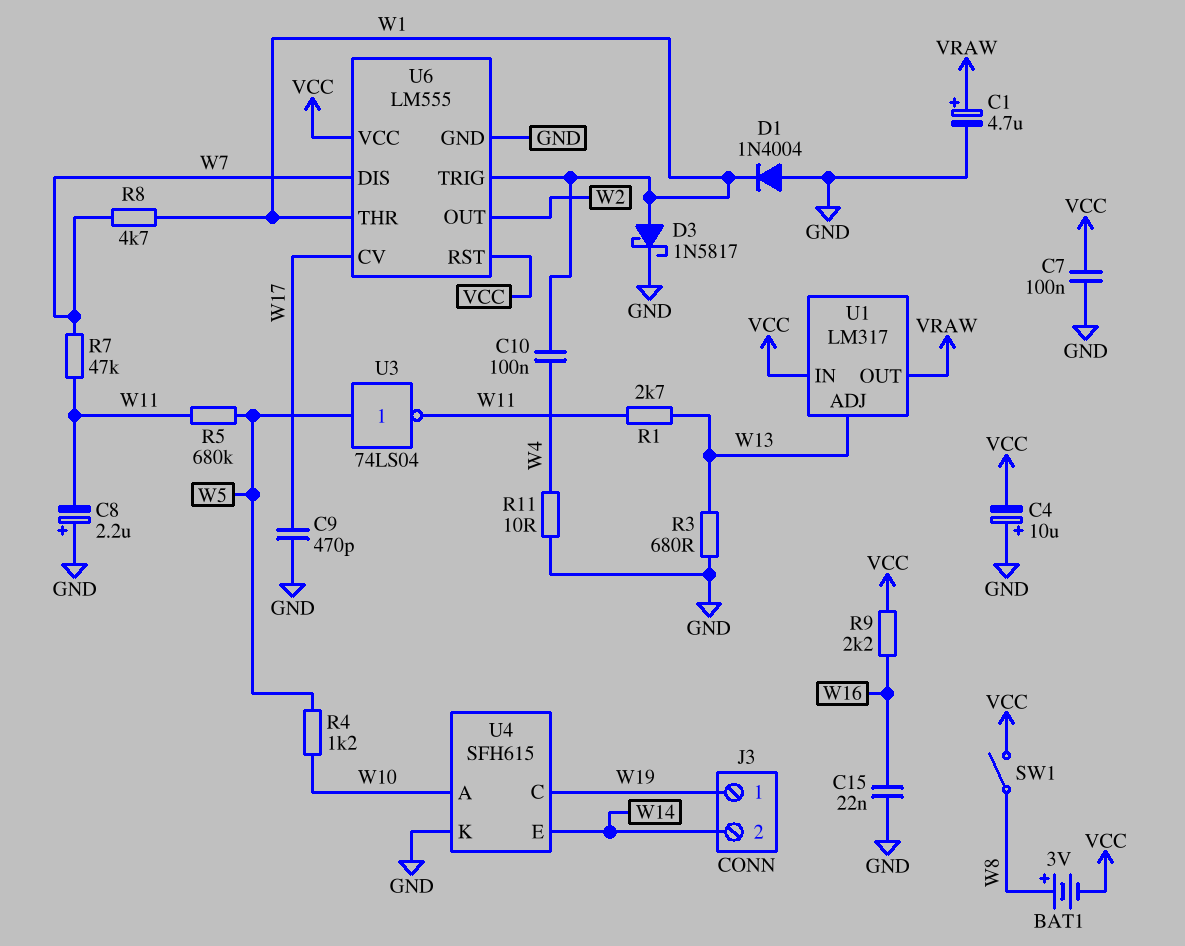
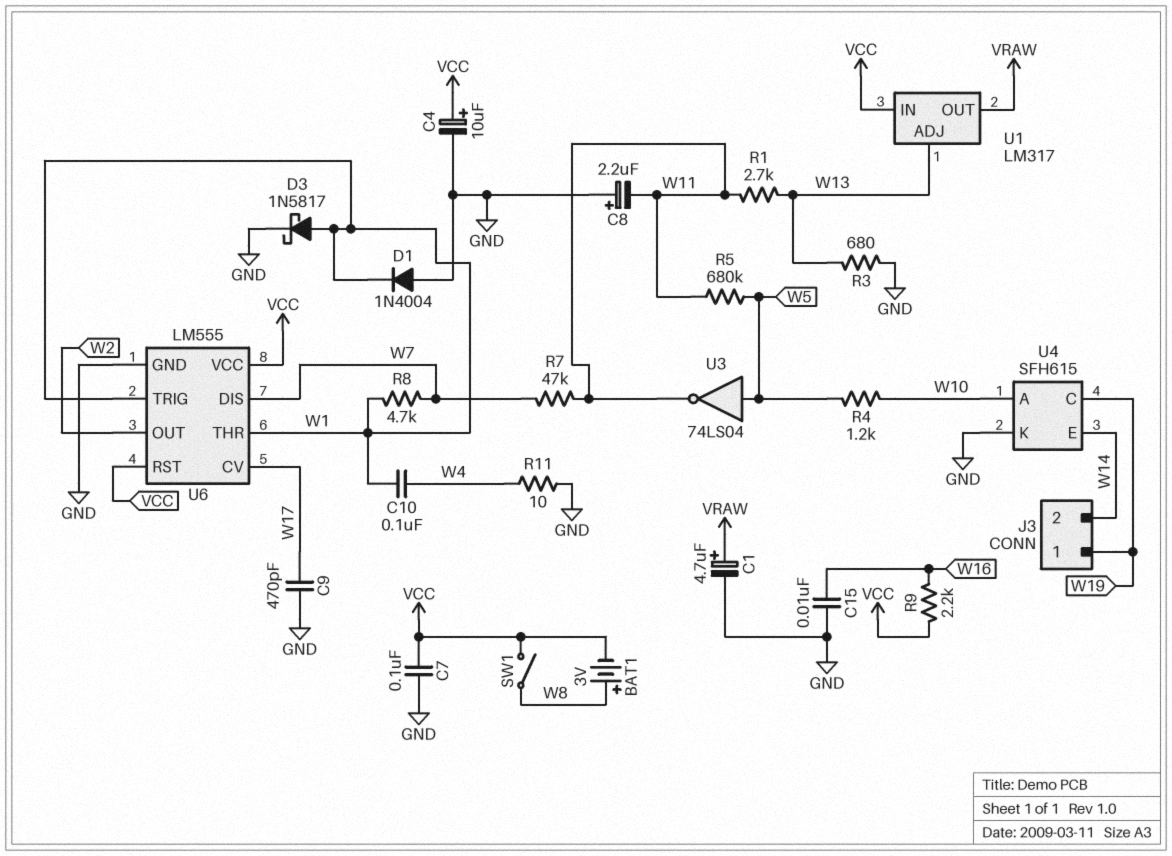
C4: 10uF (plus GND, minus VCC) -> 10uF (plus VCC, minus GND)
C15: 22nF (GND, W16) -> 10nF (GND, W16)

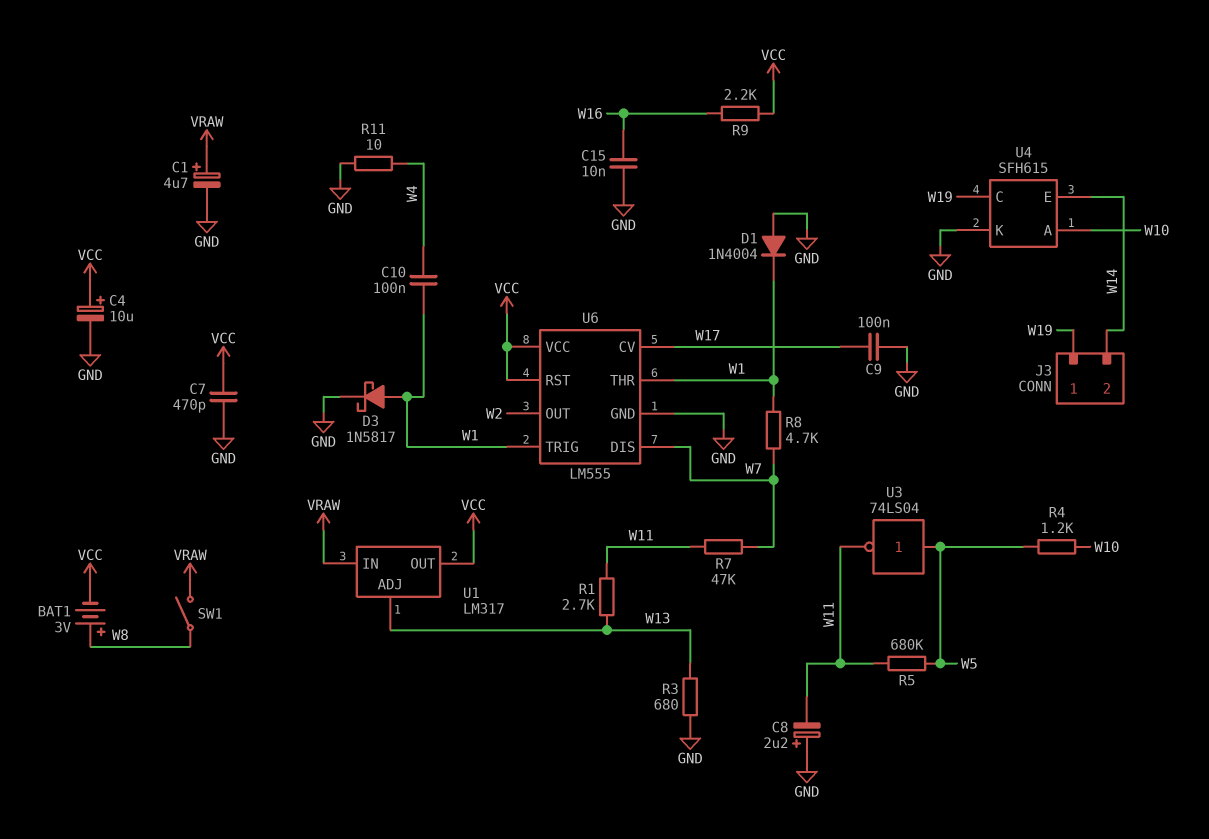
C7: 100nF (GND, VCC) -> 470pF (GND, VCC)
C9: 470pF (GND, W17) -> 100nF (GND, W17)
SW1: switch (VCC, W8) -> switch (VRAW, W8)
U1 pin IN: VCC -> VRAW
U1 pin OUT: VRAW -> VCC

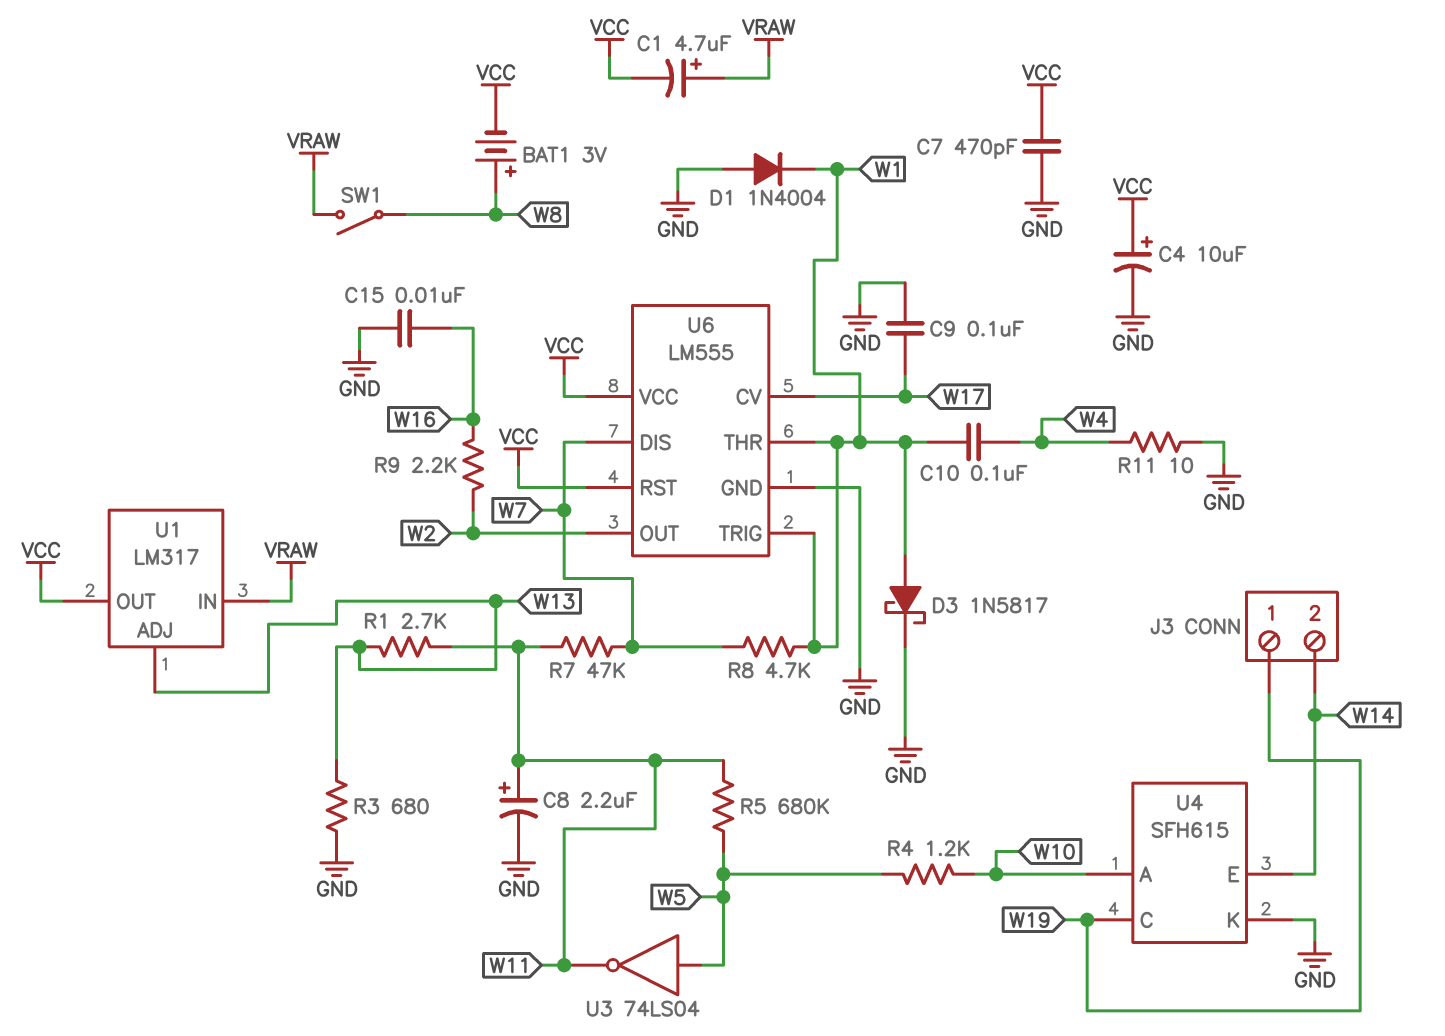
C1: 4.7uF (plus VRAW, minus GND) -> 4.7uF (plus VRAW, minus VCC)
C8: 2.2uF (plus GND, minus W11) -> 2.2uF (plus W11, minus GND)
R9: 2.2k (VCC, W16) -> 2.2k (W2, W16)

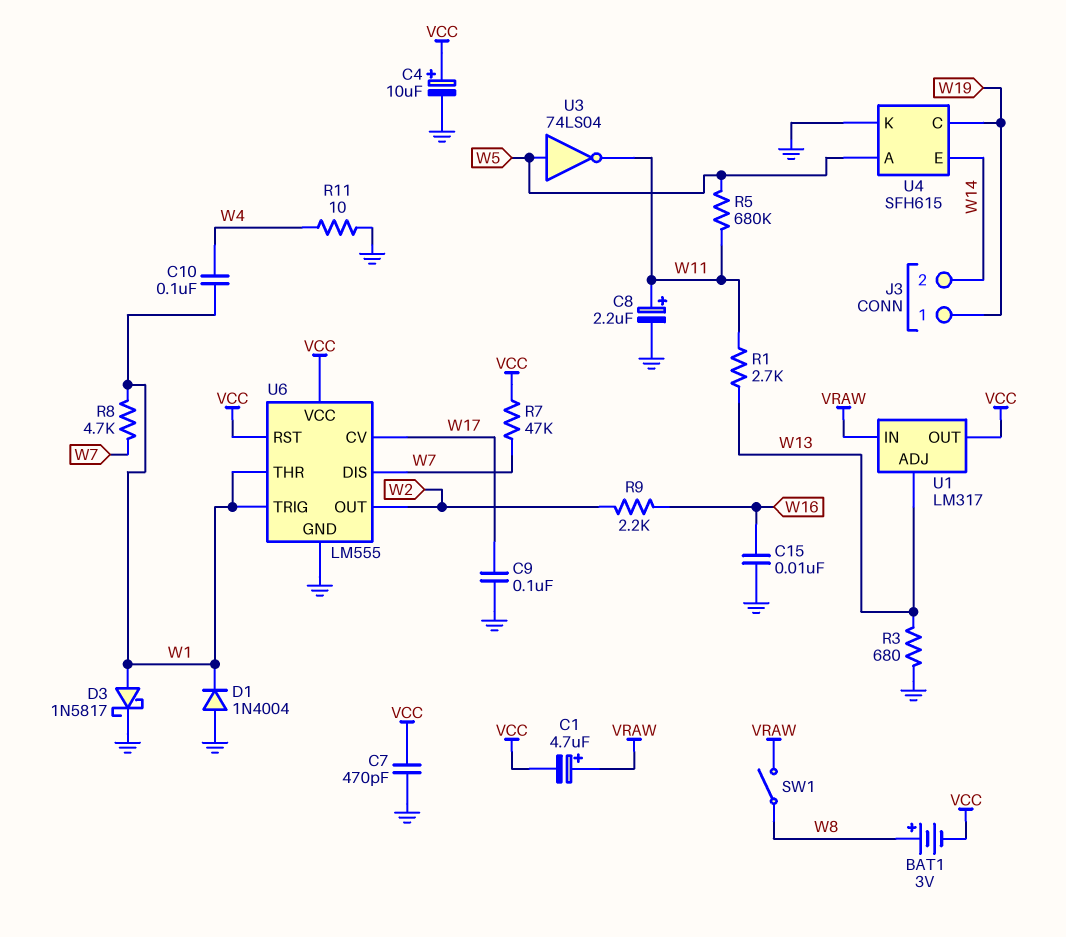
R4: 1.2k (W5, W10) -> none
R7: 47k (W7, W11) -> 47k (VCC, W7)
U4 pin A: W10 -> W5

